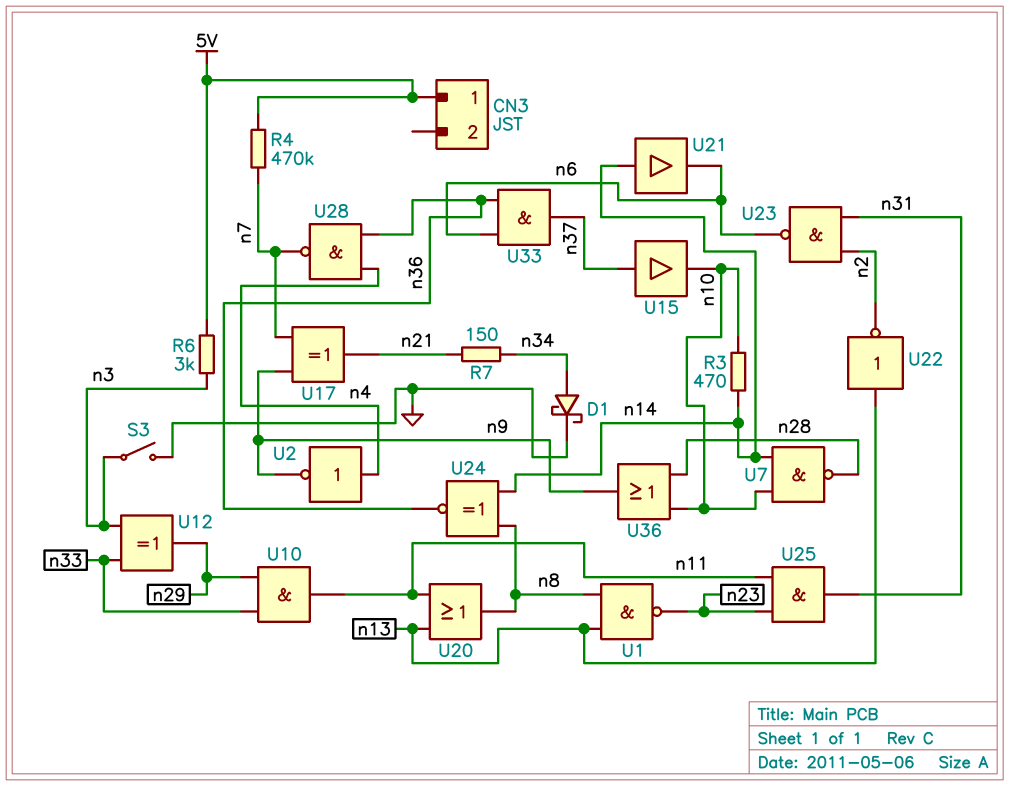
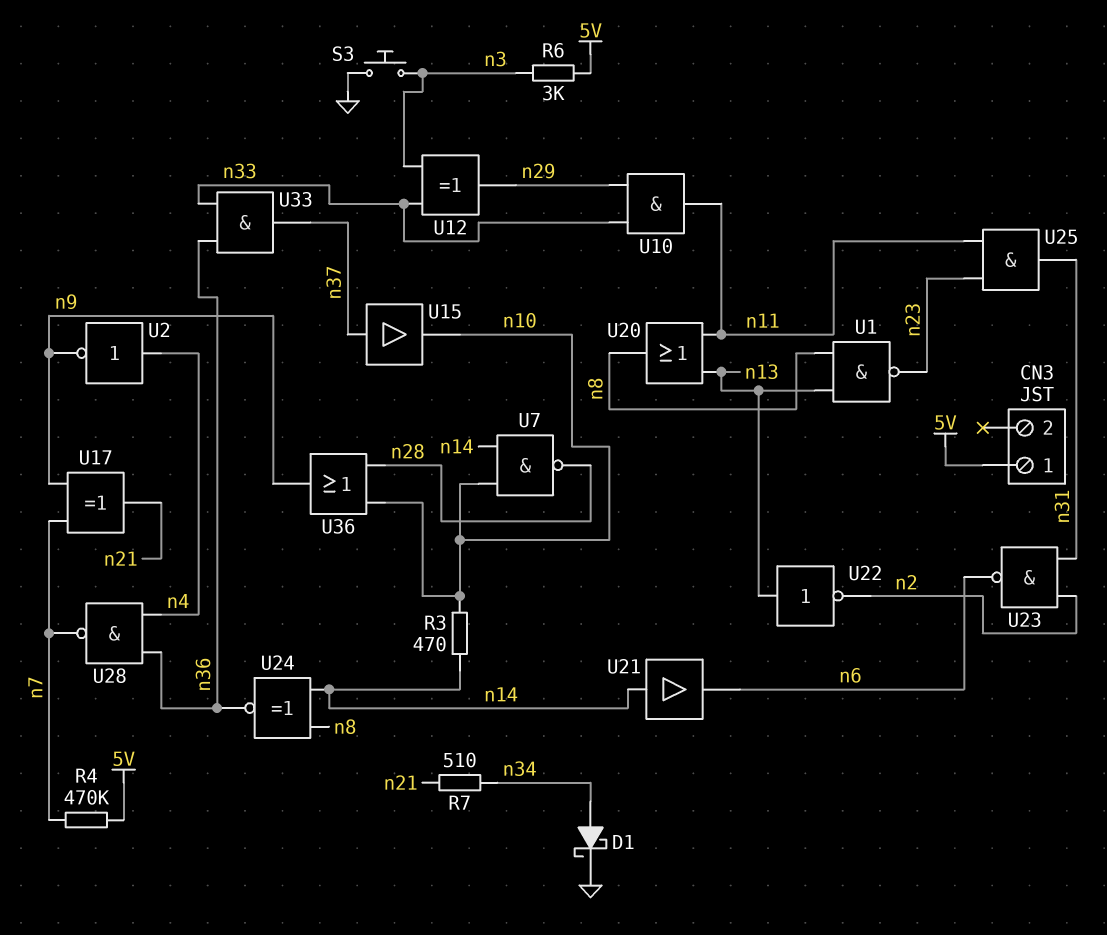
R7: 150 (n21, n34) -> 510 (n21, n34)
S3: switch (GND, n3) -> button (GND, n3)
U33: AND (in n6, in n36, out n37) -> AND (in n33, in n36, out n37)

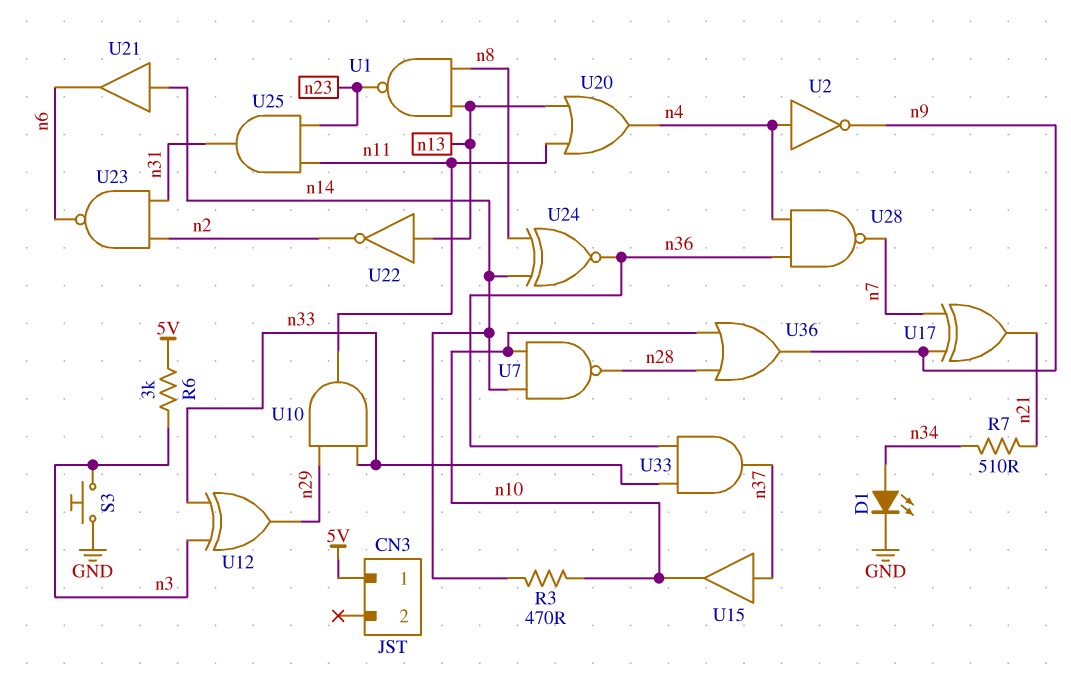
D1: schottky (A n34, K GND) -> LED (A n34, K GND)
R4: 470k (5V, n7) -> none
U20: OR (in n11, in n13, out n8) -> OR (in n11, in n13, out n4)

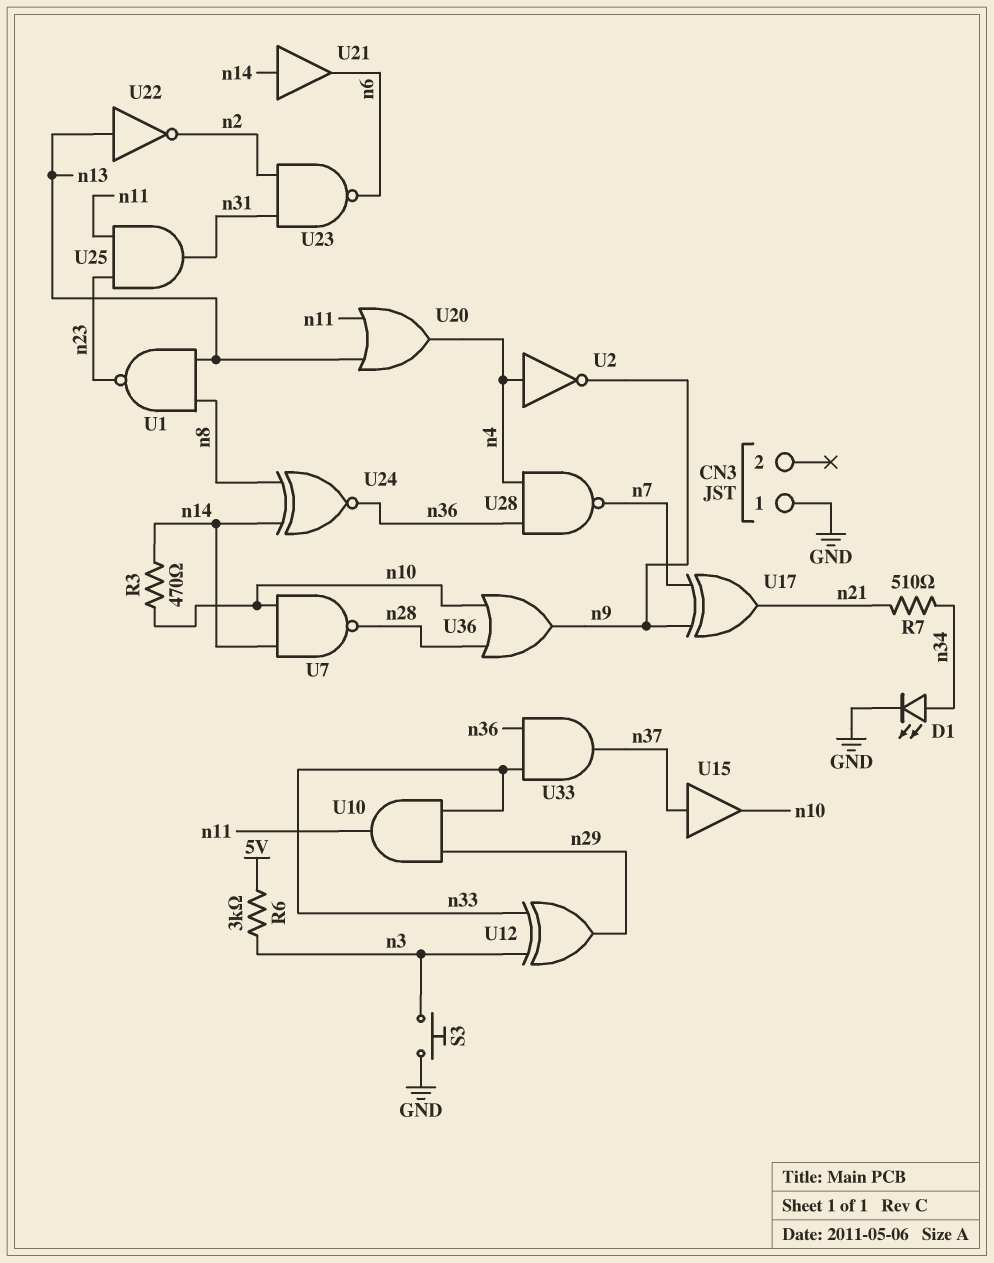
CN3 pin 1: 5V -> GND

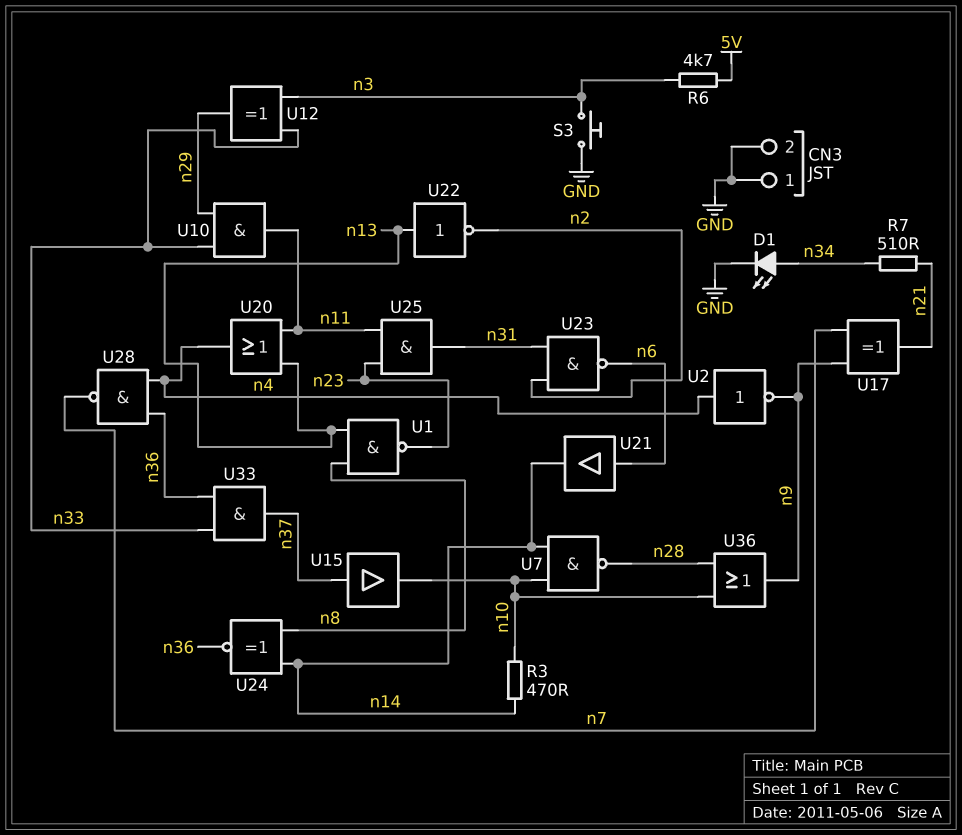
CN3 pin 2: none -> GND
R6: 3k (5V, n3) -> 4.7k (5V, n3)
U21: buffer (in n14, out n6) -> buffer (in n6, out n14)

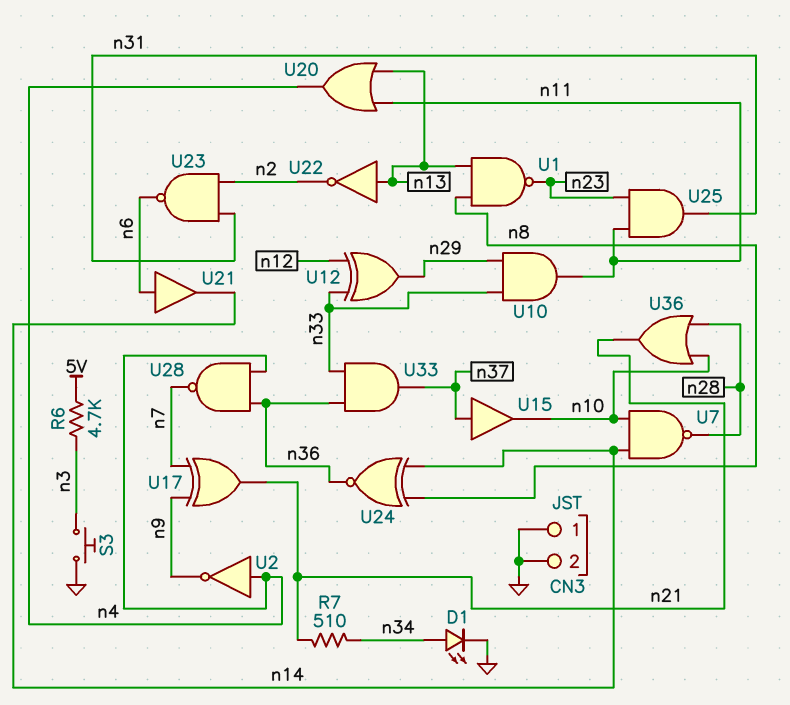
R3: 470 (n10, n14) -> none
U12: XOR (in n3, in n33, out n29) -> XOR (in n12, in n33, out n29)
U36: OR (in n10, in n28, out n9) -> OR (in n10, in n28, out n21)

